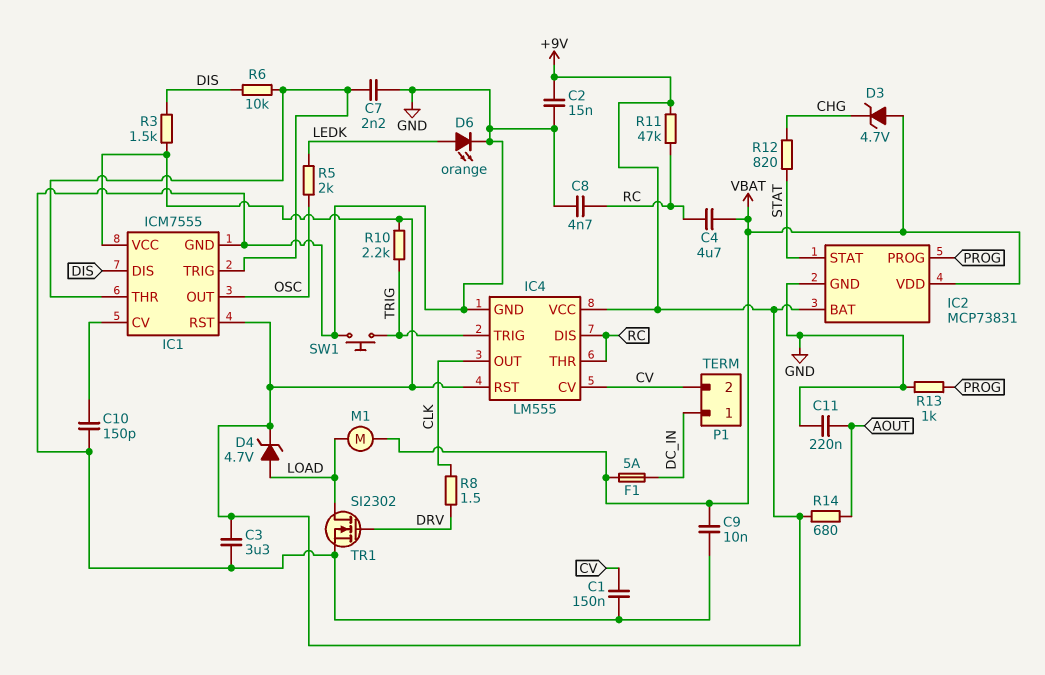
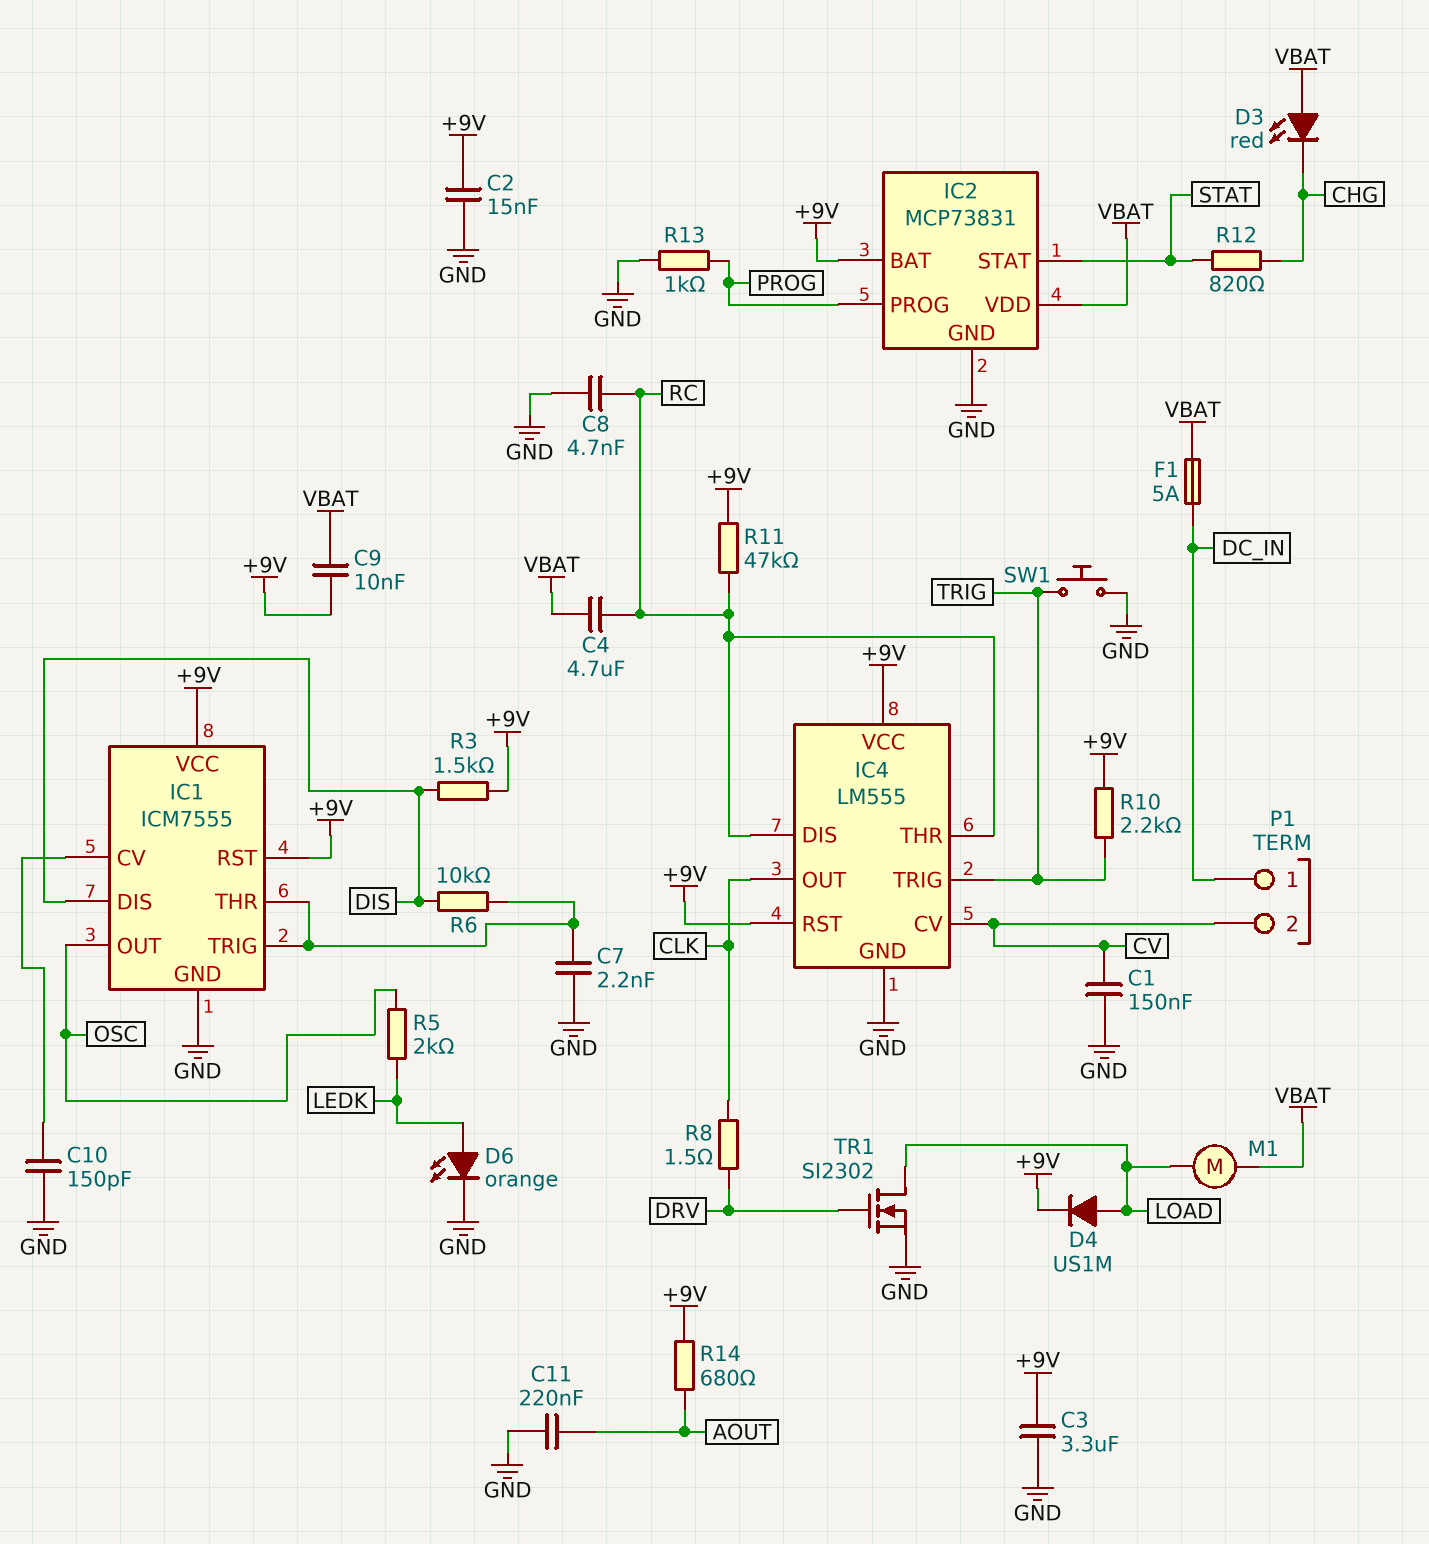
C9: 10nF (GND, VBAT) -> 10nF (+9V, VBAT)
D3: zener 4.7V (A VBAT, K CHG) -> LED red (A VBAT, K CHG)
D4: zener 4.7V (A LOAD, K +9V) -> diode US1M (A LOAD, K +9V)

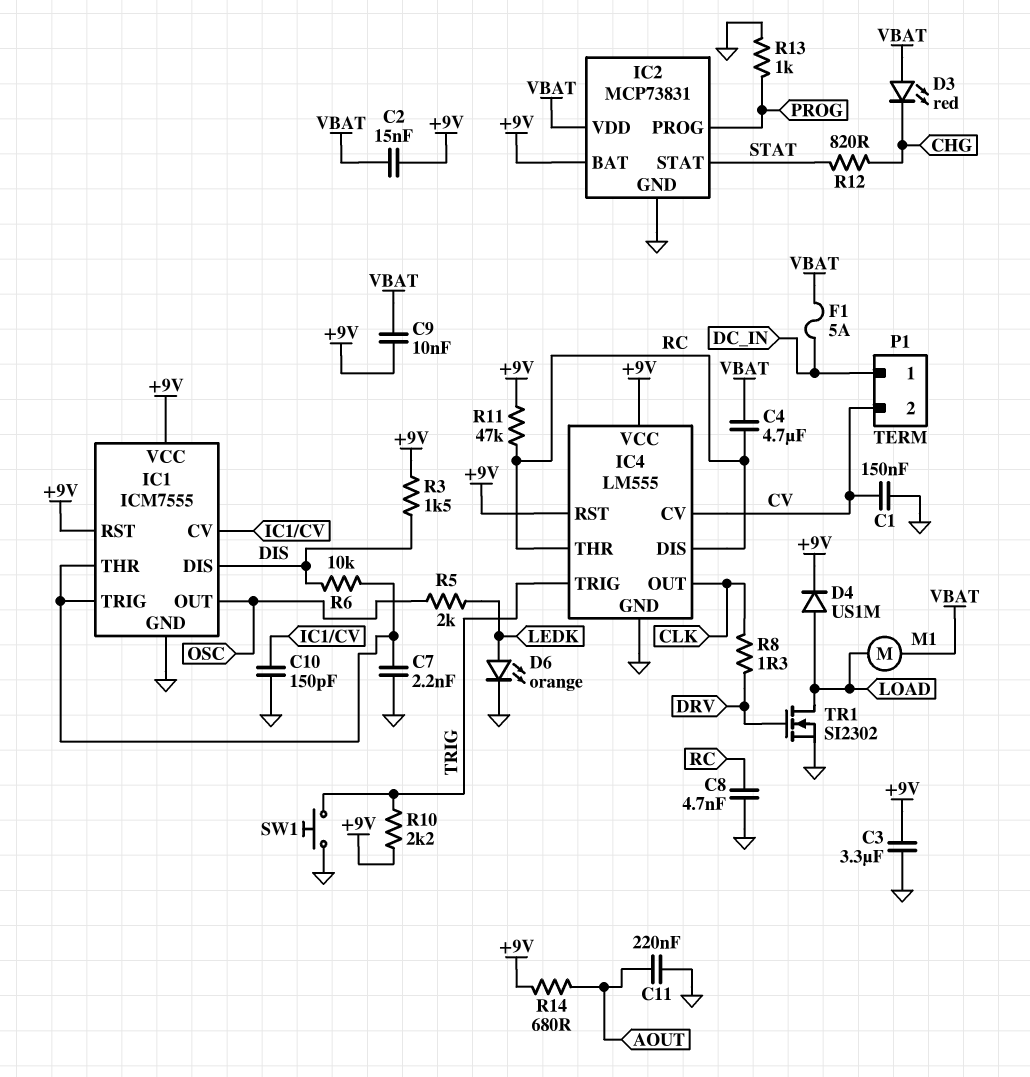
C2: 15nF (+9V, GND) -> 15nF (+9V, VBAT)
R8: 1.5 (CLK, DRV) -> 1.3 (CLK, DRV)

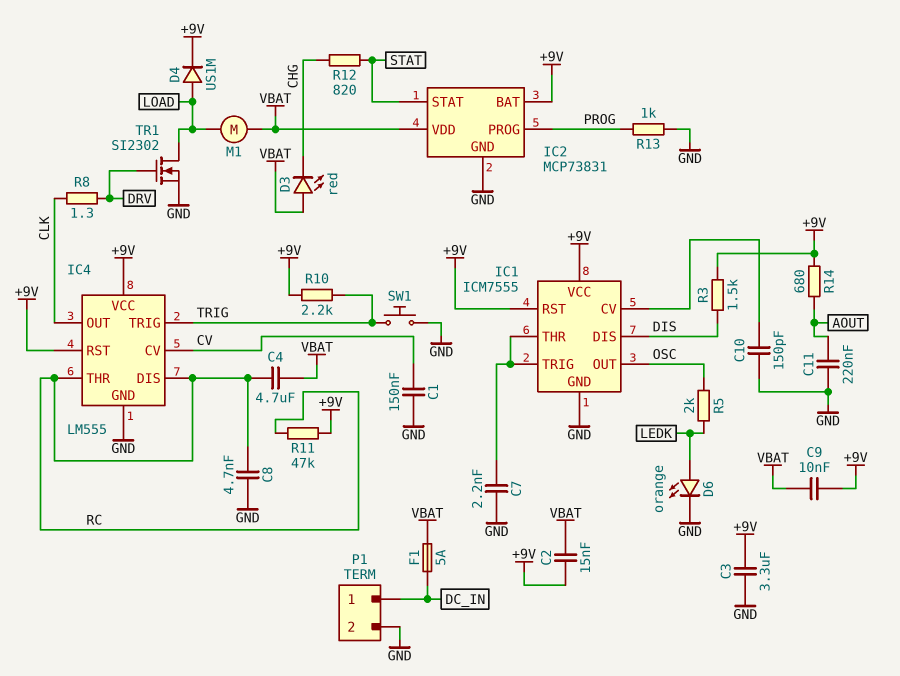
P1 pin 2: CV -> GND
R6: 10k (DIS, IC1/THR) -> none

